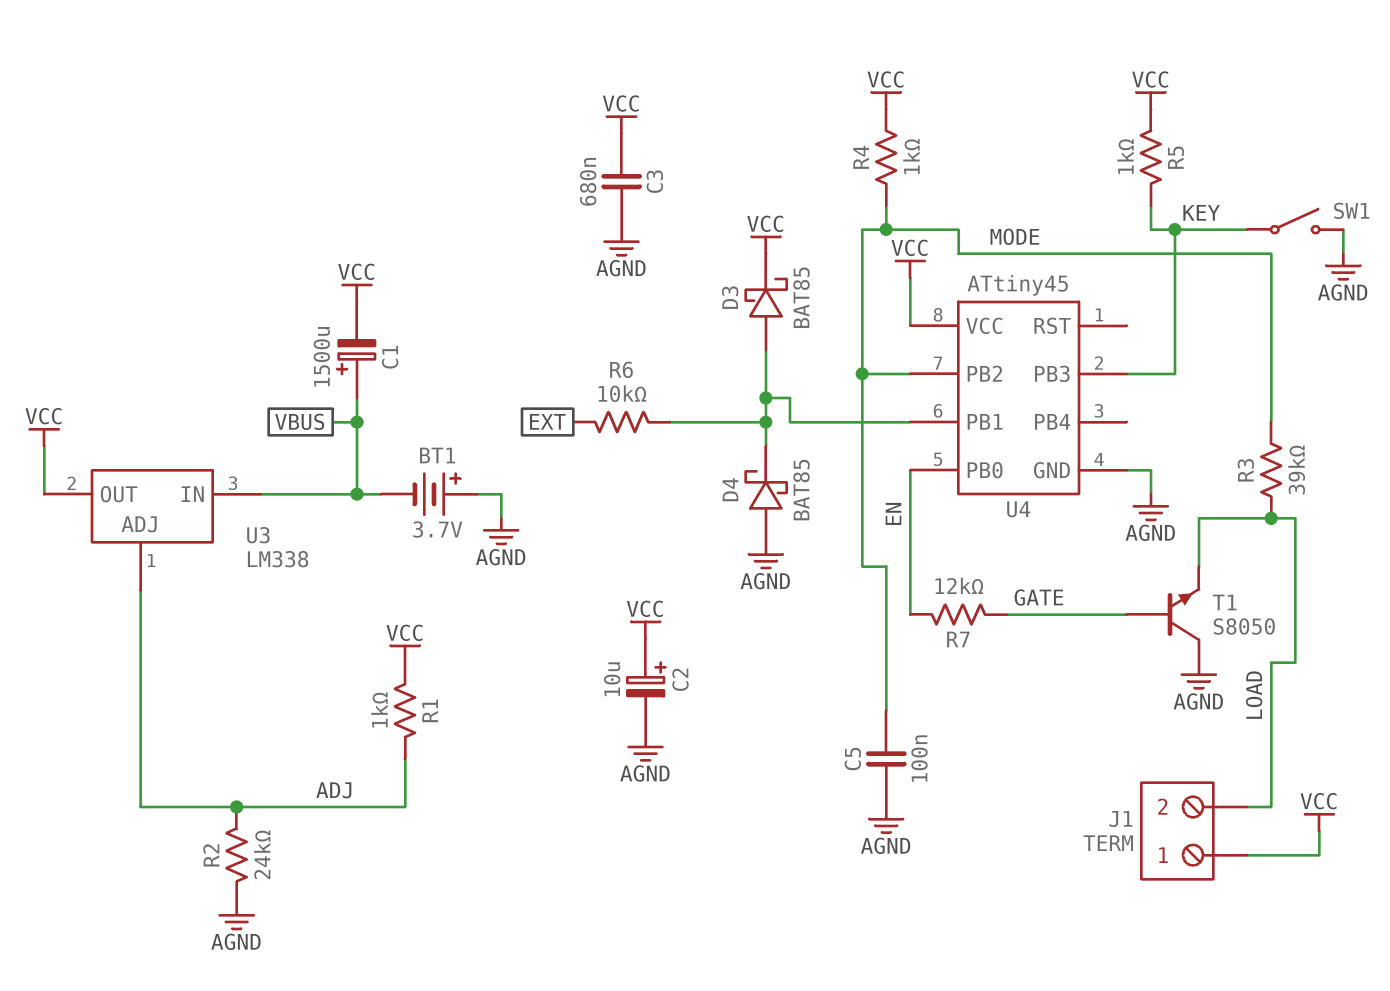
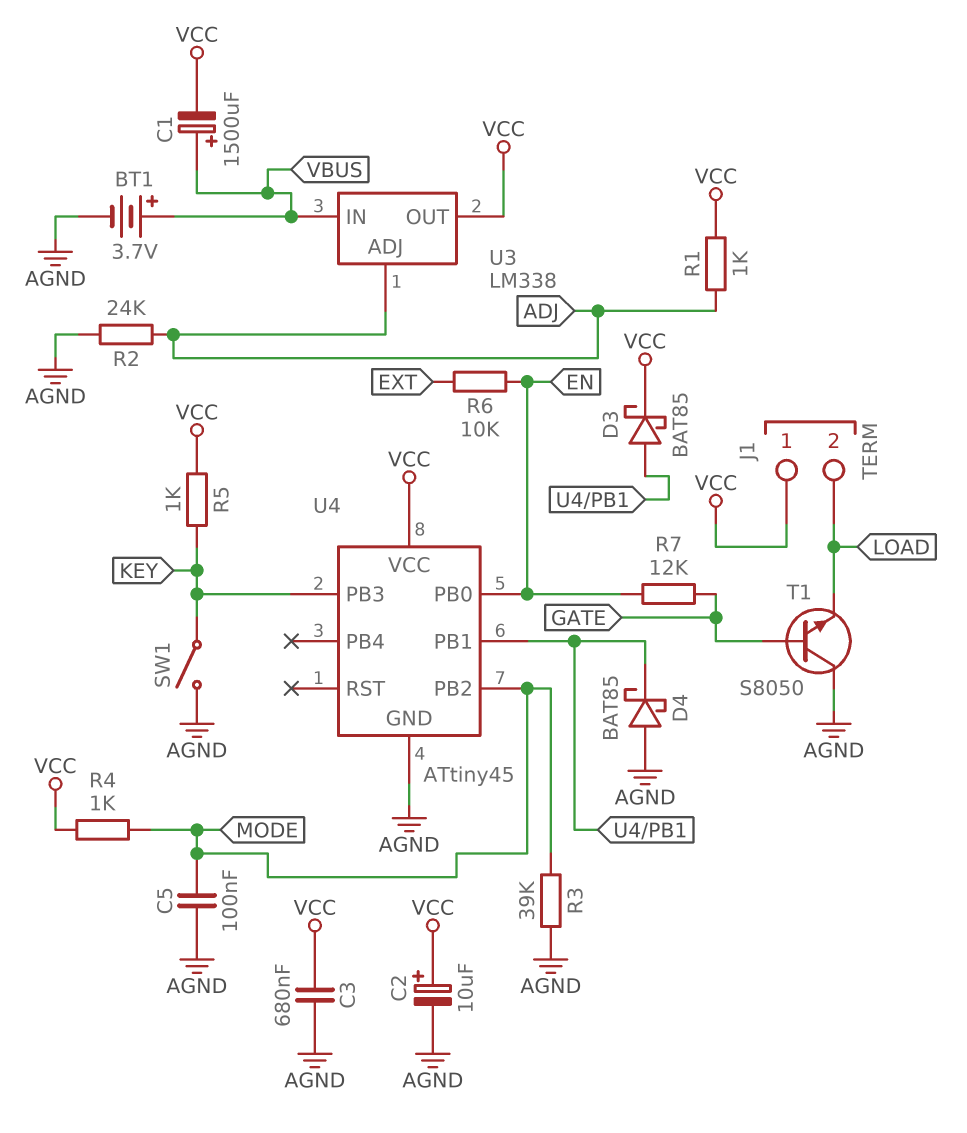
BT1: 3.7V (plus AGND, minus VBUS) -> 3.7V (plus VBUS, minus AGND)
R3: 39k (LOAD, MODE) -> 39k (AGND, MODE)
R6: 10k (EXT, U4/PB1) -> 10k (EN, EXT)

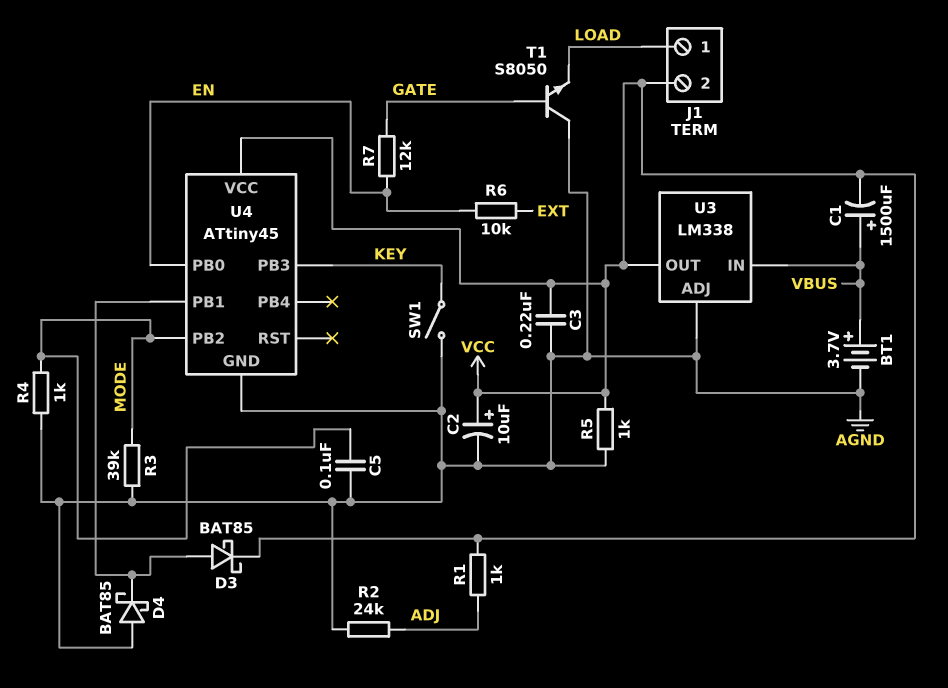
C3: 680nF (AGND, VCC) -> 220nF (AGND, VCC)
J1 pin 1: VCC -> LOAD
J1 pin 2: LOAD -> VCC
R4: 1k (MODE, VCC) -> 1k (AGND, MODE)
R5: 1k (KEY, VCC) -> 1k (AGND, VCC)
U3 pin ADJ: ADJ -> AGND

